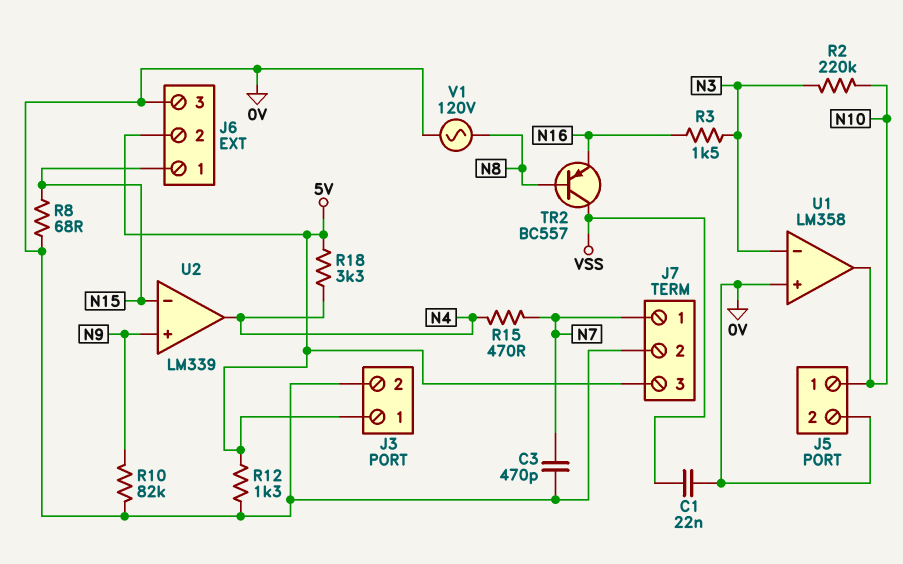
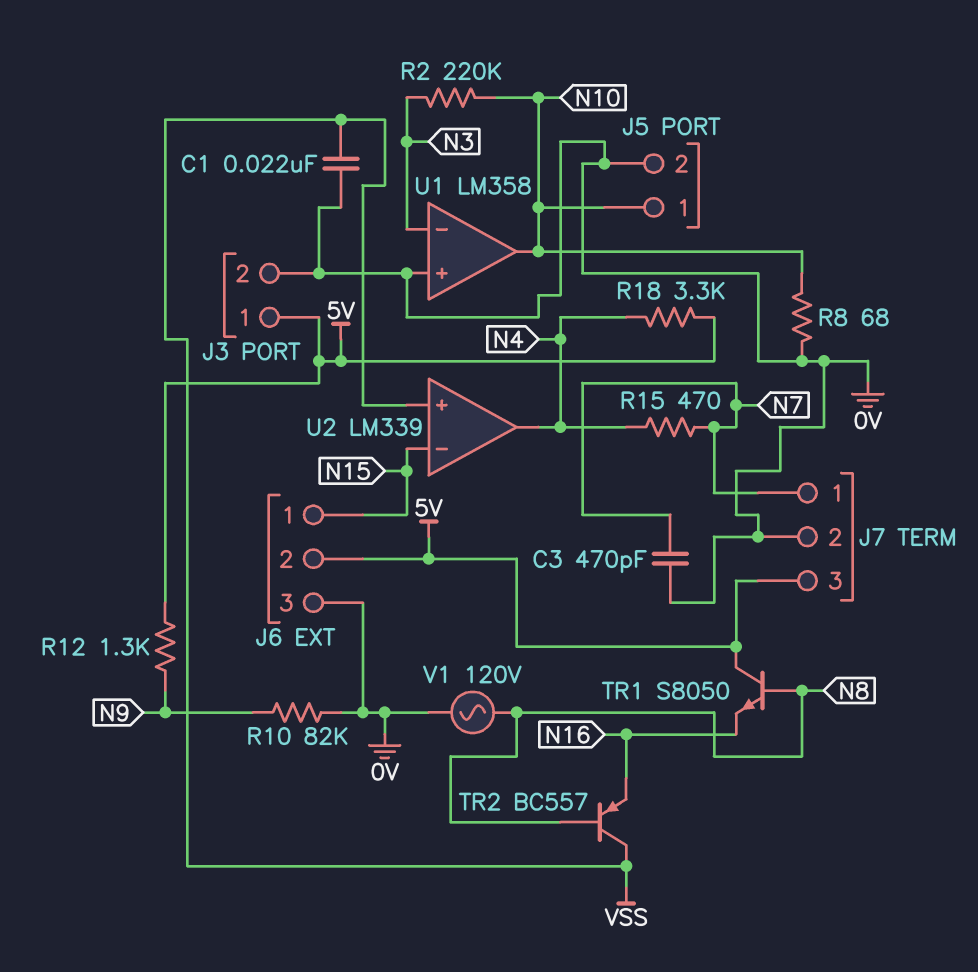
R3: 1.5k (N3, N16) -> none
R8: 68 (0V, N15) -> 68 (0V, N10)
R12: 1.3k (0V, 5V) -> 1.3k (5V, N9)
TR1: none -> NPN S8050 (B N8, C 5V, E N16)
U2 pin in+: N9 -> VSS

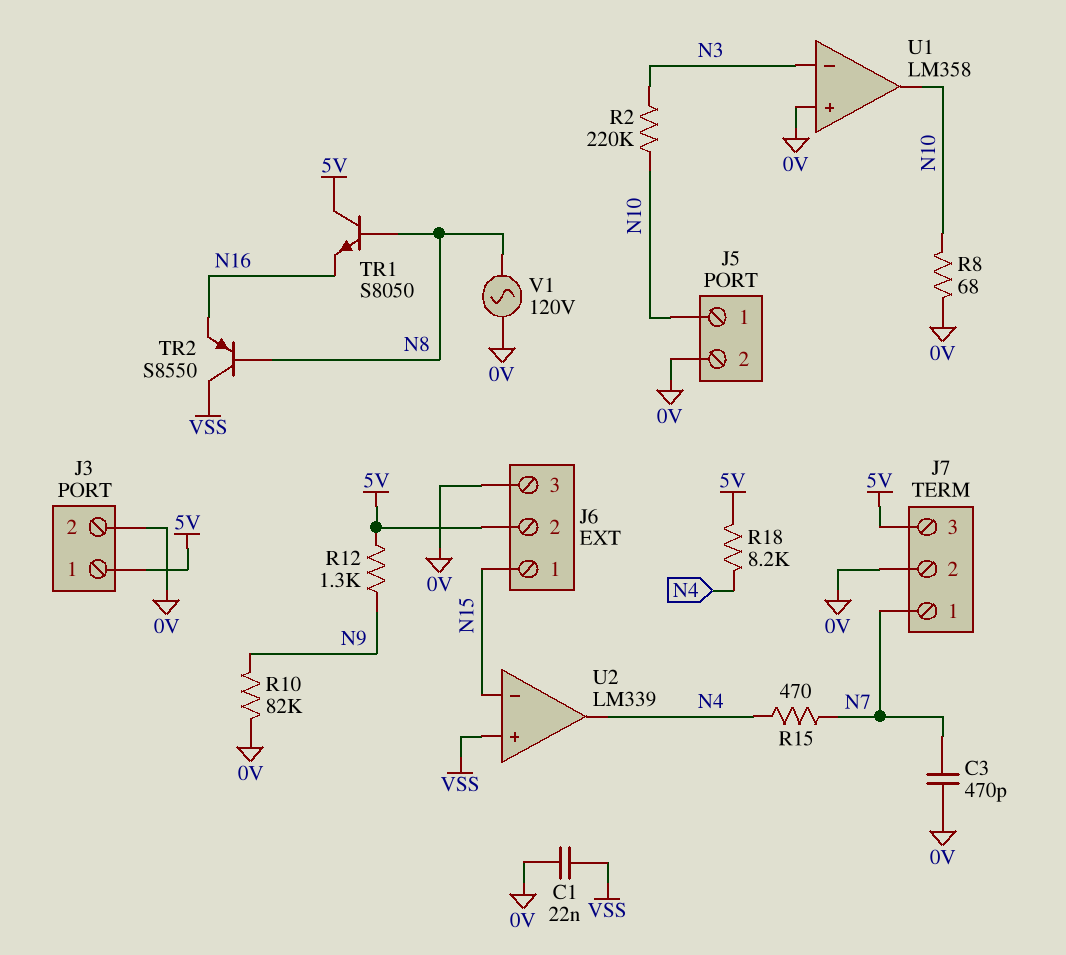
R18: 3.3k (5V, N4) -> 8.2k (5V, N4)
TR2: PNP BC557 (B N8, C VSS, E N16) -> PNP S8550 (B N8, C VSS, E N16)

